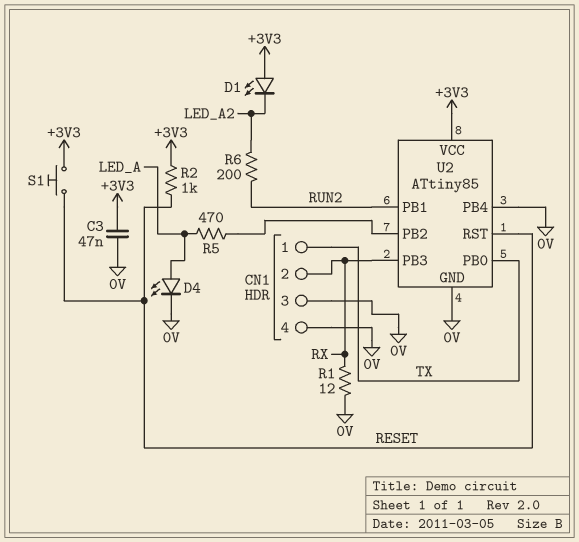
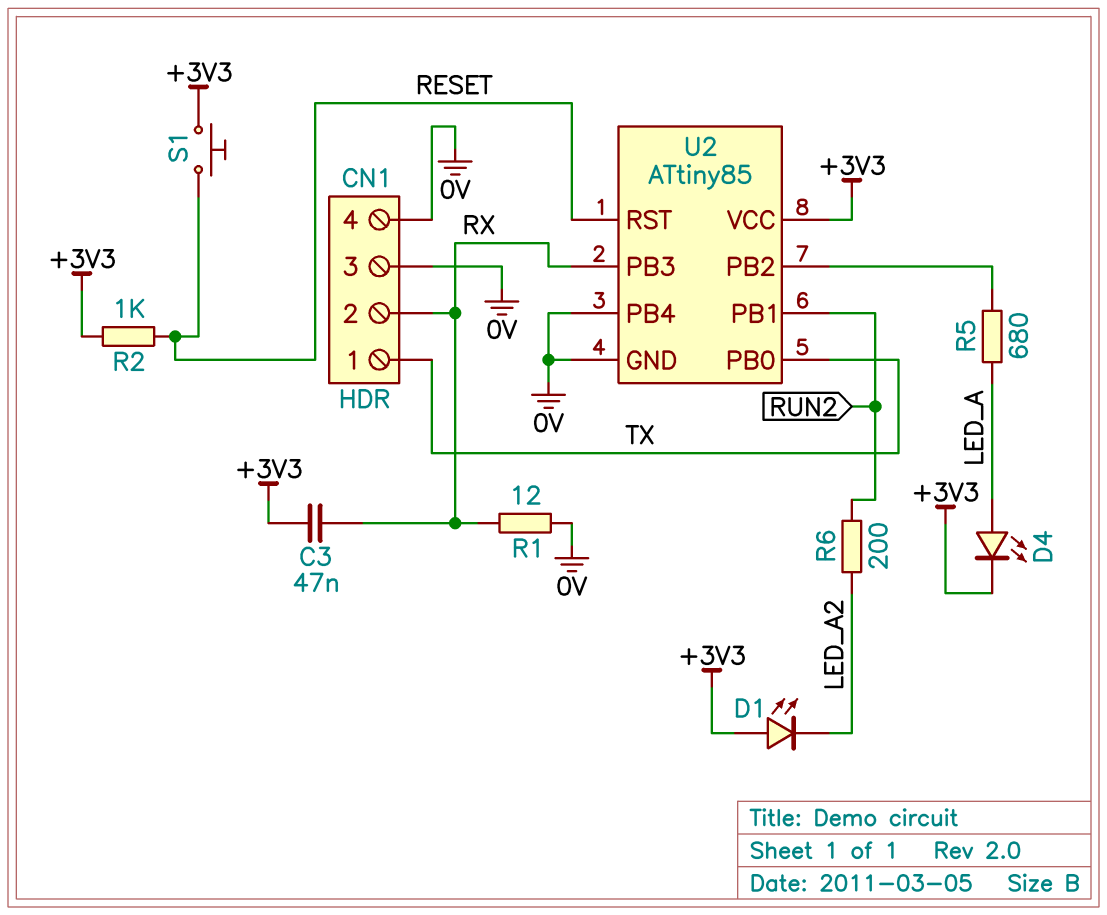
C3: 47nF (+3V3, 0V) -> 47nF (+3V3, RX)
D4: LED (A LED_A, K 0V) -> LED (A LED_A, K +3V3)
R5: 470 (LED_A, U2/PB2) -> 680 (LED_A, U2/PB2)

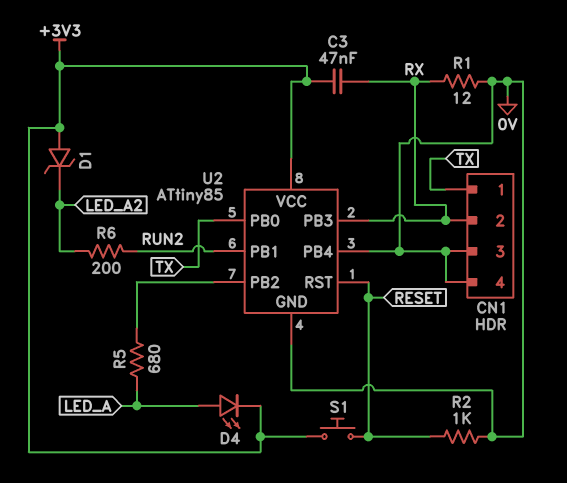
D1: LED (A +3V3, K LED_A2) -> zener (A +3V3, K LED_A2)
R2: 1k (+3V3, RESET) -> 1k (0V, RESET)

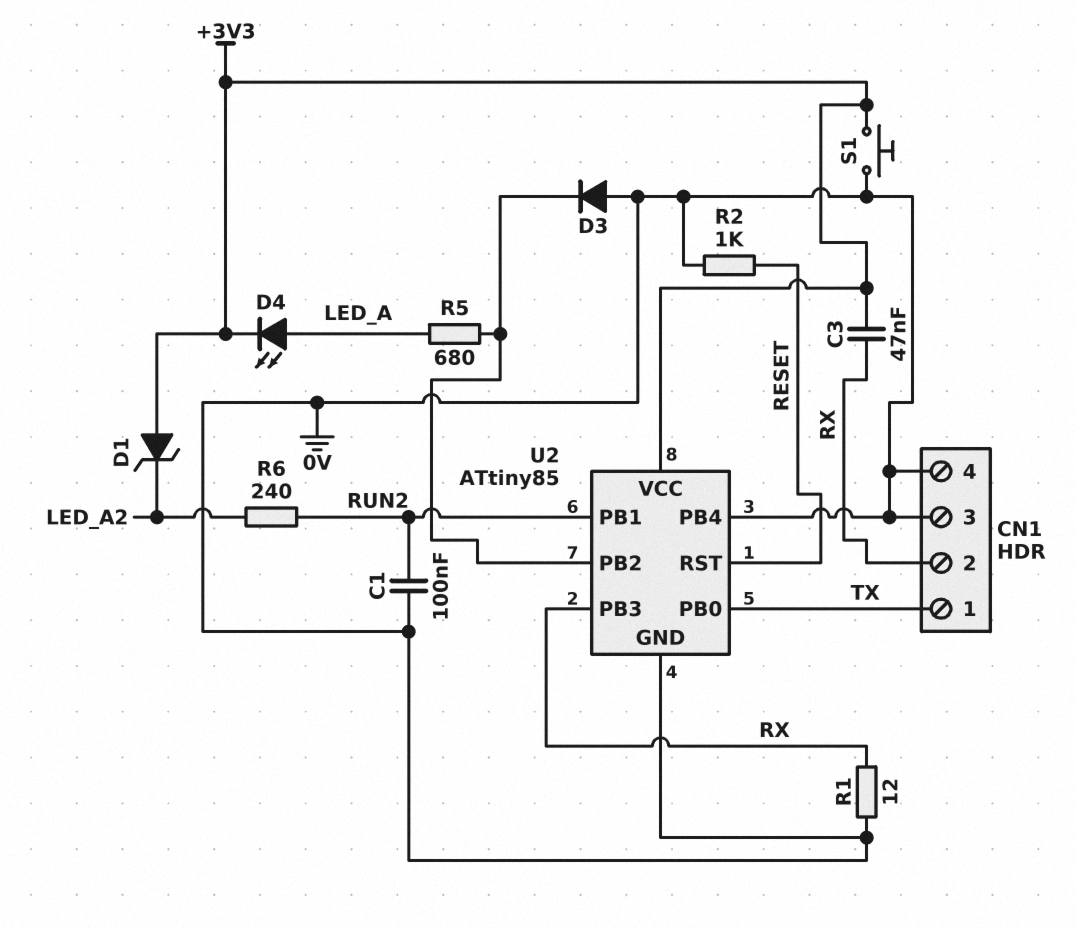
C1: none -> 100nF (0V, RUN2)
D3: none -> diode (A 0V, K U2/PB2)
R6: 200 (LED_A2, RUN2) -> 240 (LED_A2, RUN2)
S1: button (+3V3, RESET) -> button (+3V3, 0V)

